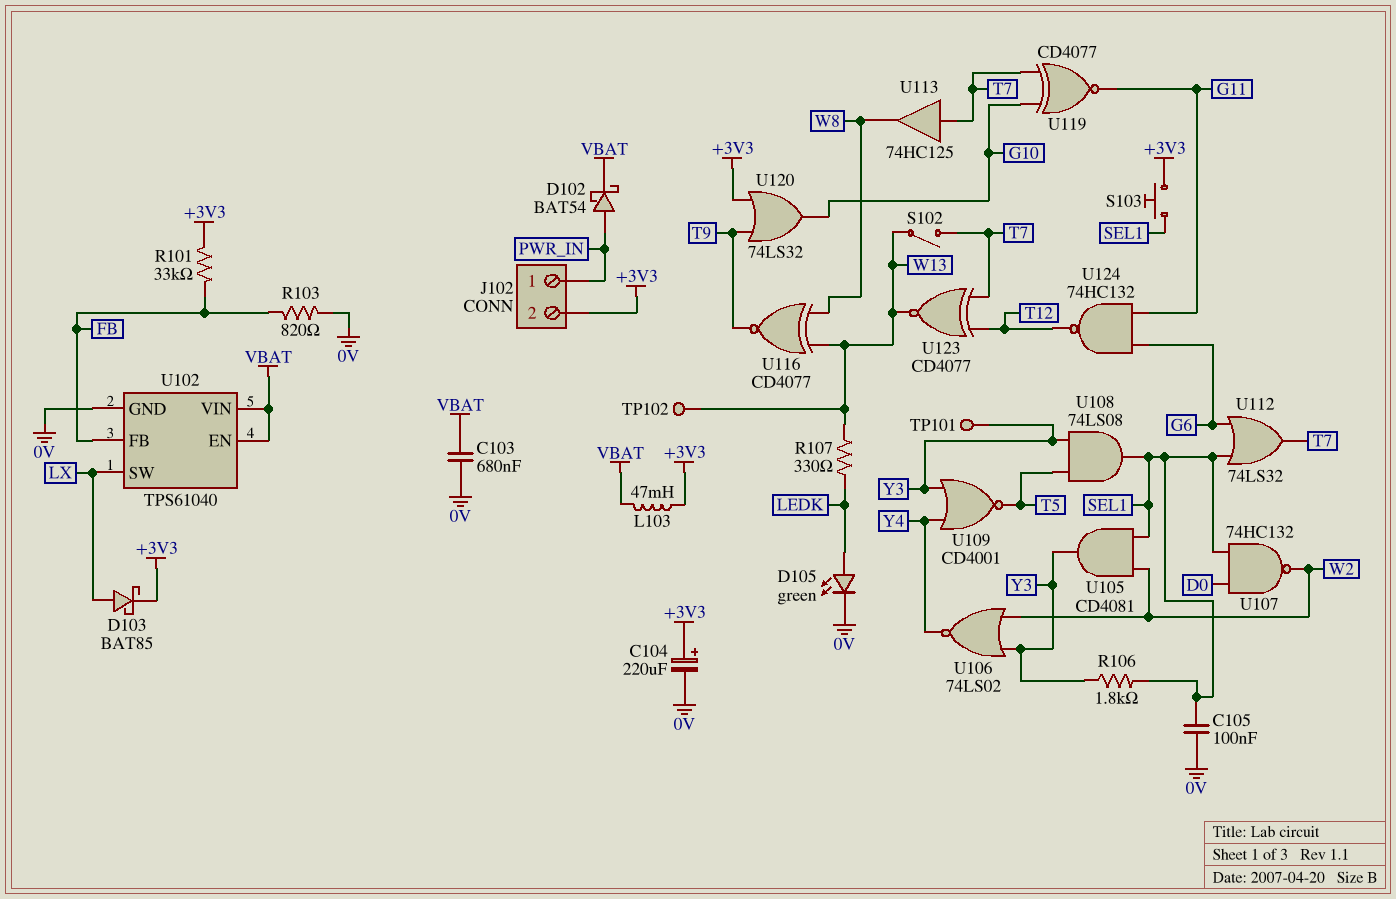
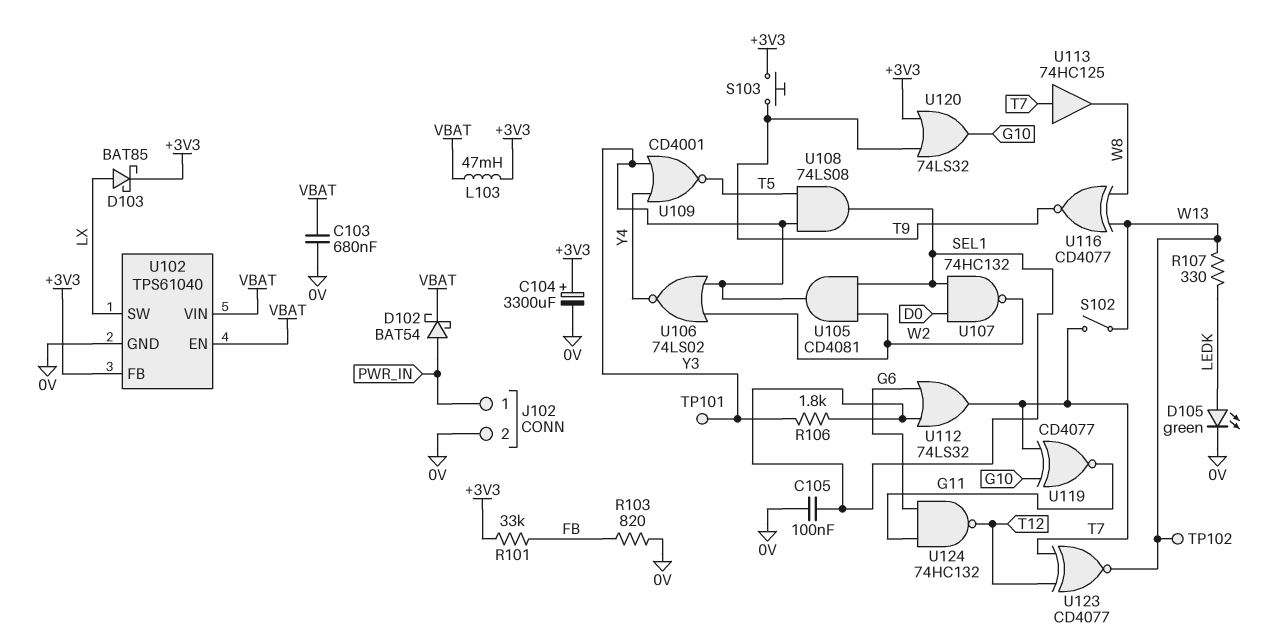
C104: 220uF (plus +3V3, minus 0V) -> 3300uF (plus +3V3, minus 0V)
J102 pin 2: +3V3 -> 0V
S103: button (+3V3, SEL1) -> button (+3V3, T9)
U102 pin FB: FB -> +3V3

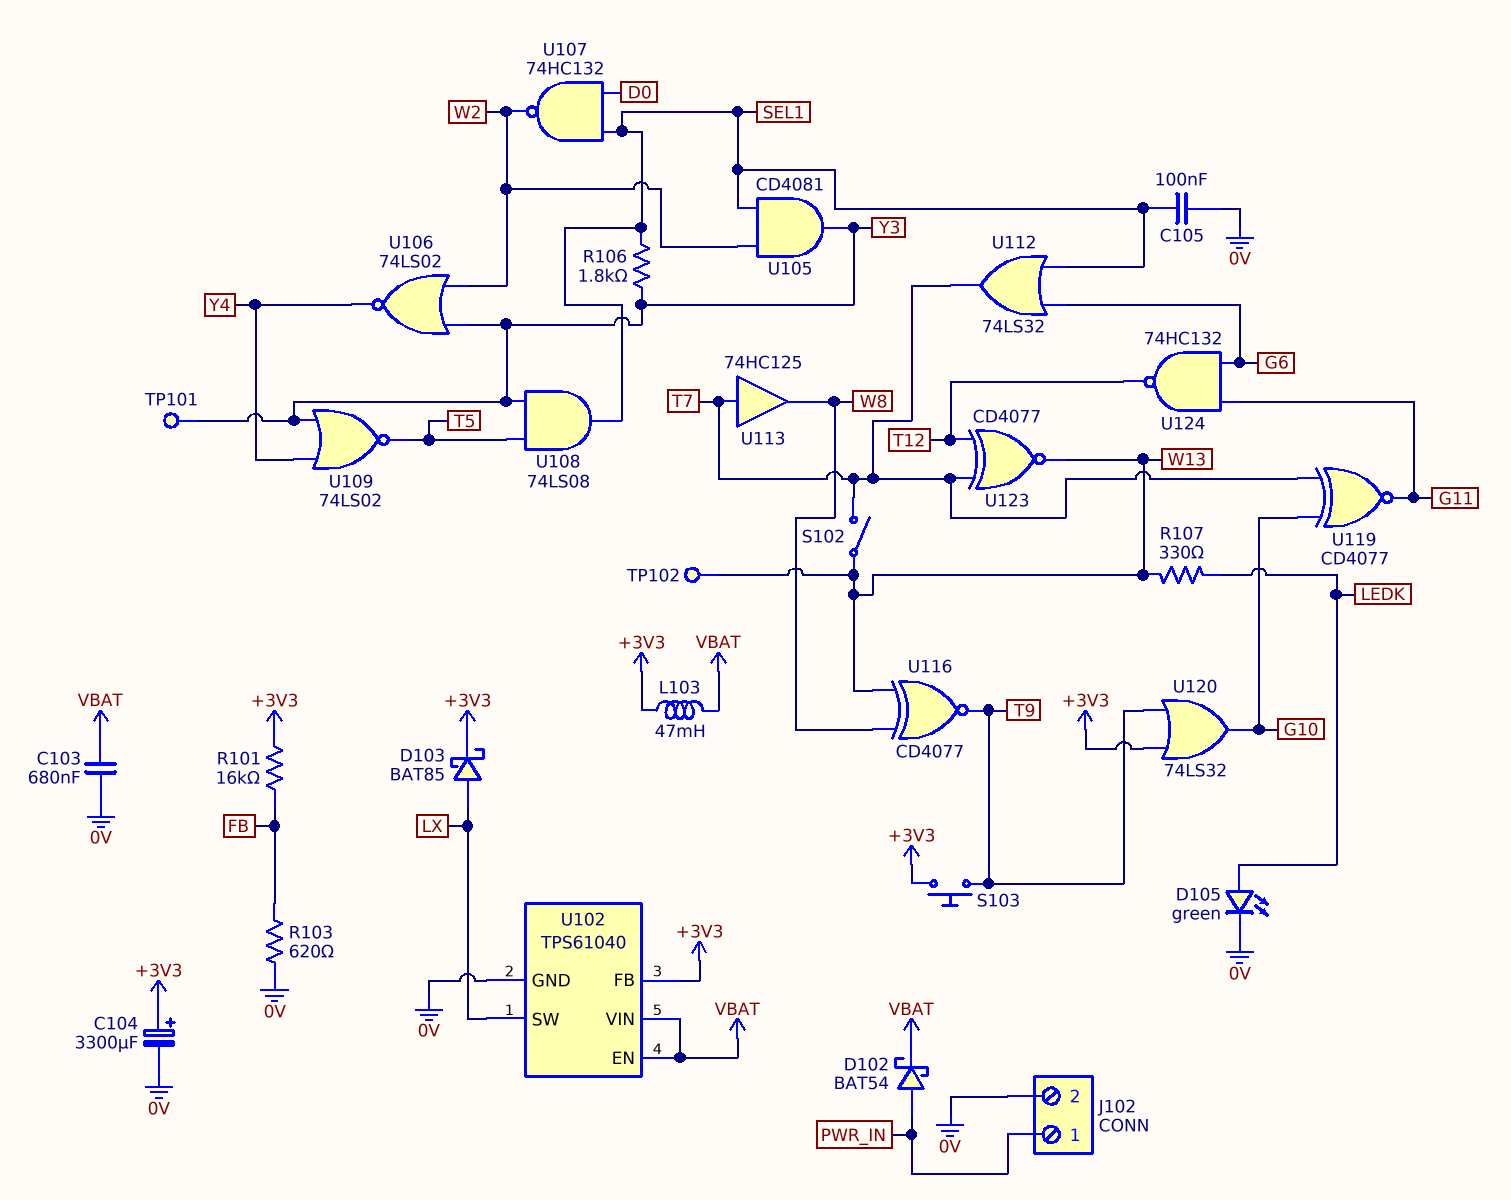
R101: 33k (+3V3, FB) -> 16k (+3V3, FB)
R103: 820 (0V, FB) -> 620 (0V, FB)
U109: NOR CD4001 (in Y3, in Y4, out T5) -> NOR 74LS02 (in Y3, in Y4, out T5)

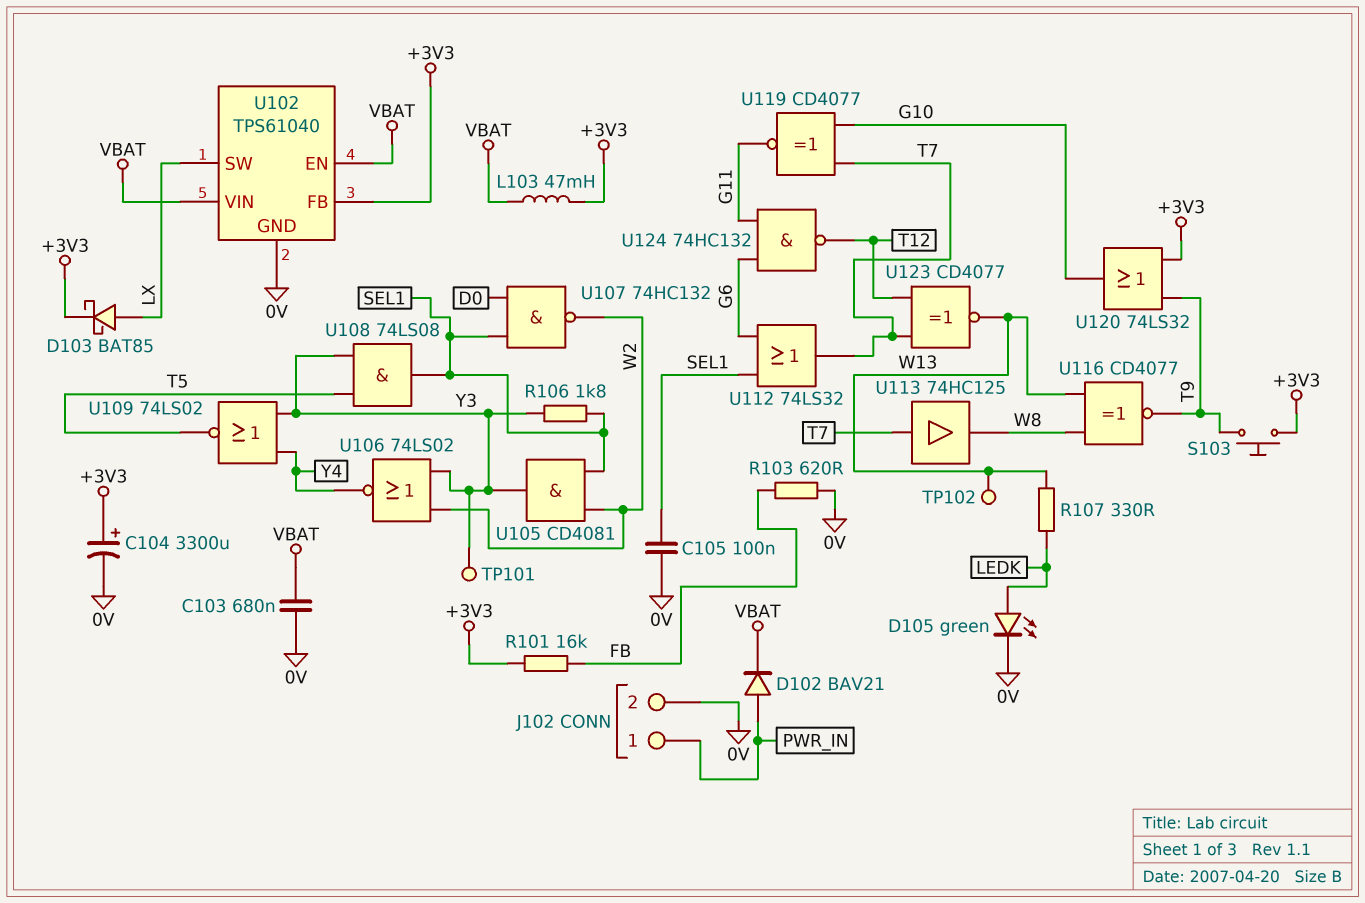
D102: schottky BAT54 (A PWR_IN, K VBAT) -> diode BAV21 (A PWR_IN, K VBAT)
S102: switch (T7, W13) -> none

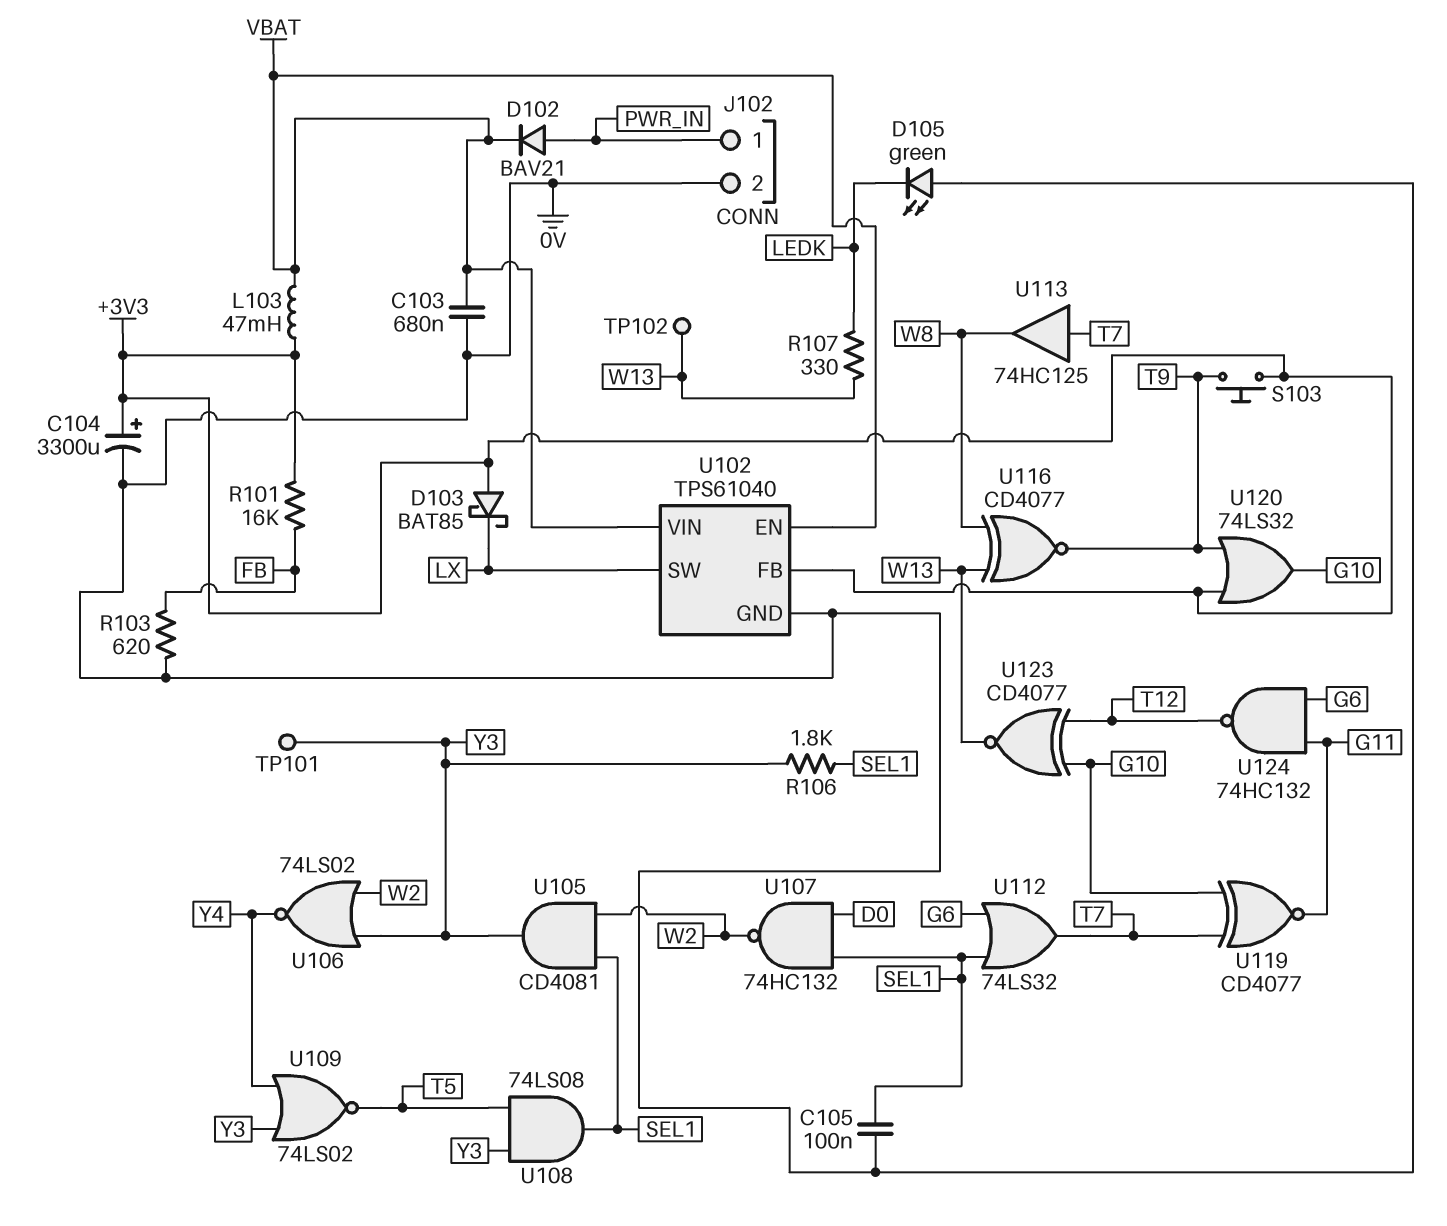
D103: schottky BAT85 (A LX, K +3V3) -> schottky BAT85 (A +3V3, K LX)
D105: LED green (A LEDK, K 0V) -> LED green (A 0V, K LEDK)
U123: XNOR CD4077 (in T7, in T12, out W13) -> XNOR CD4077 (in G10, in T12, out W13)

